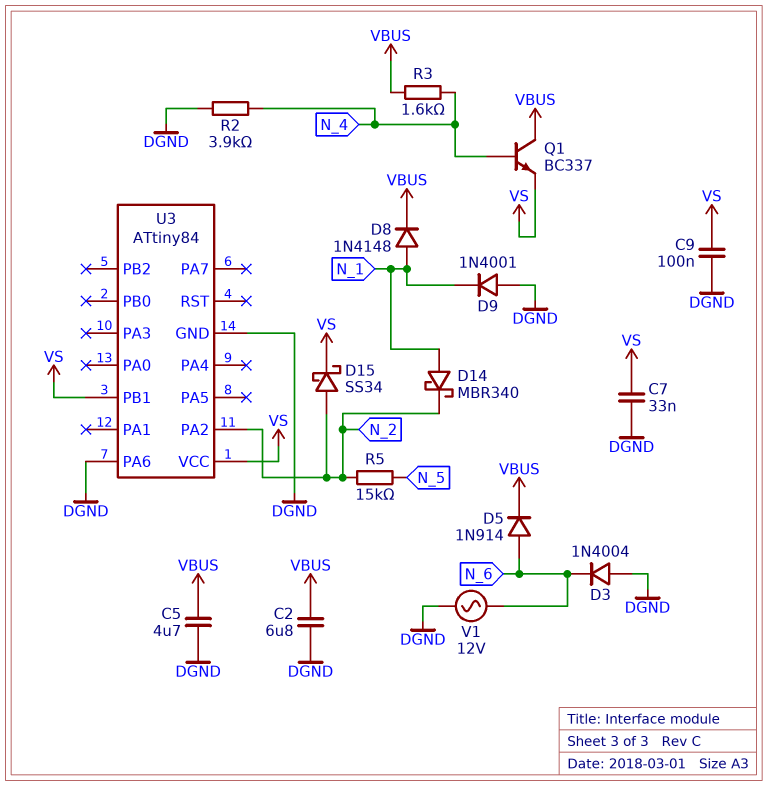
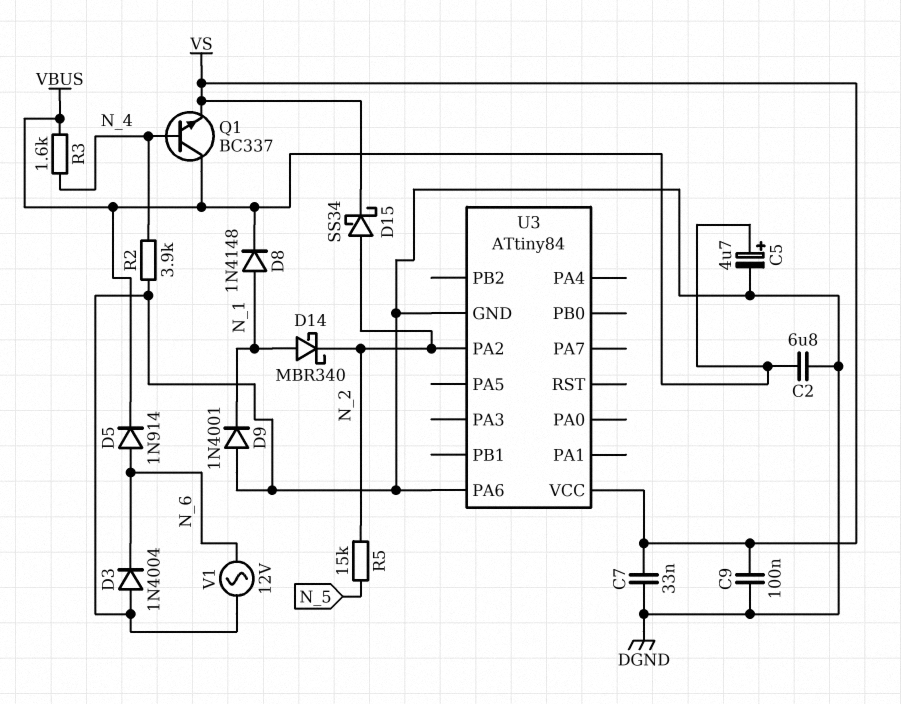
C5: 4.7uF (DGND, VBUS) -> 4.7uF (plus VBUS, minus DGND)
U3 pin PB1: VS -> none

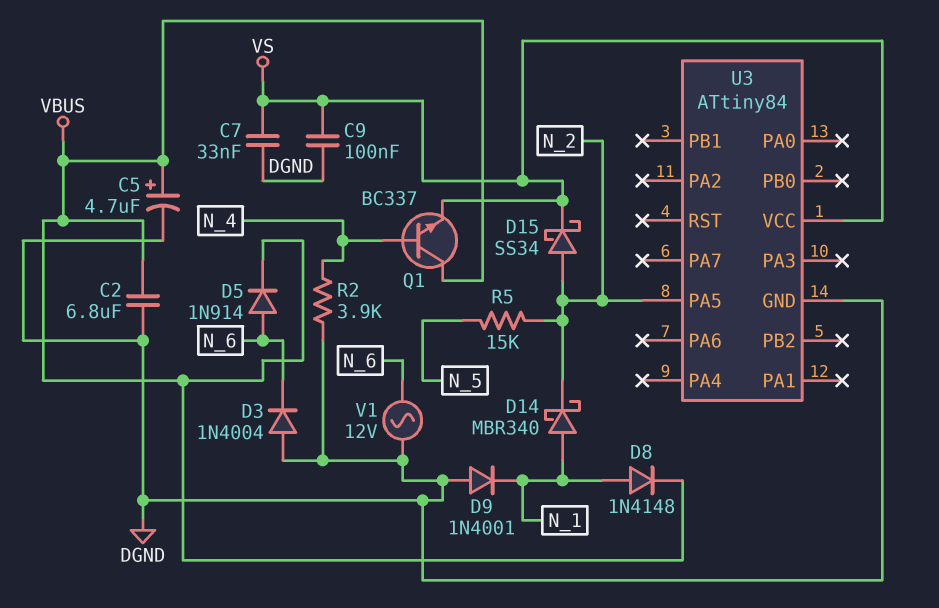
R3: 1.6k (N_4, VBUS) -> none
U3 pin PA2: N_2 -> none
U3 pin PA5: none -> N_2
U3 pin PA6: DGND -> none

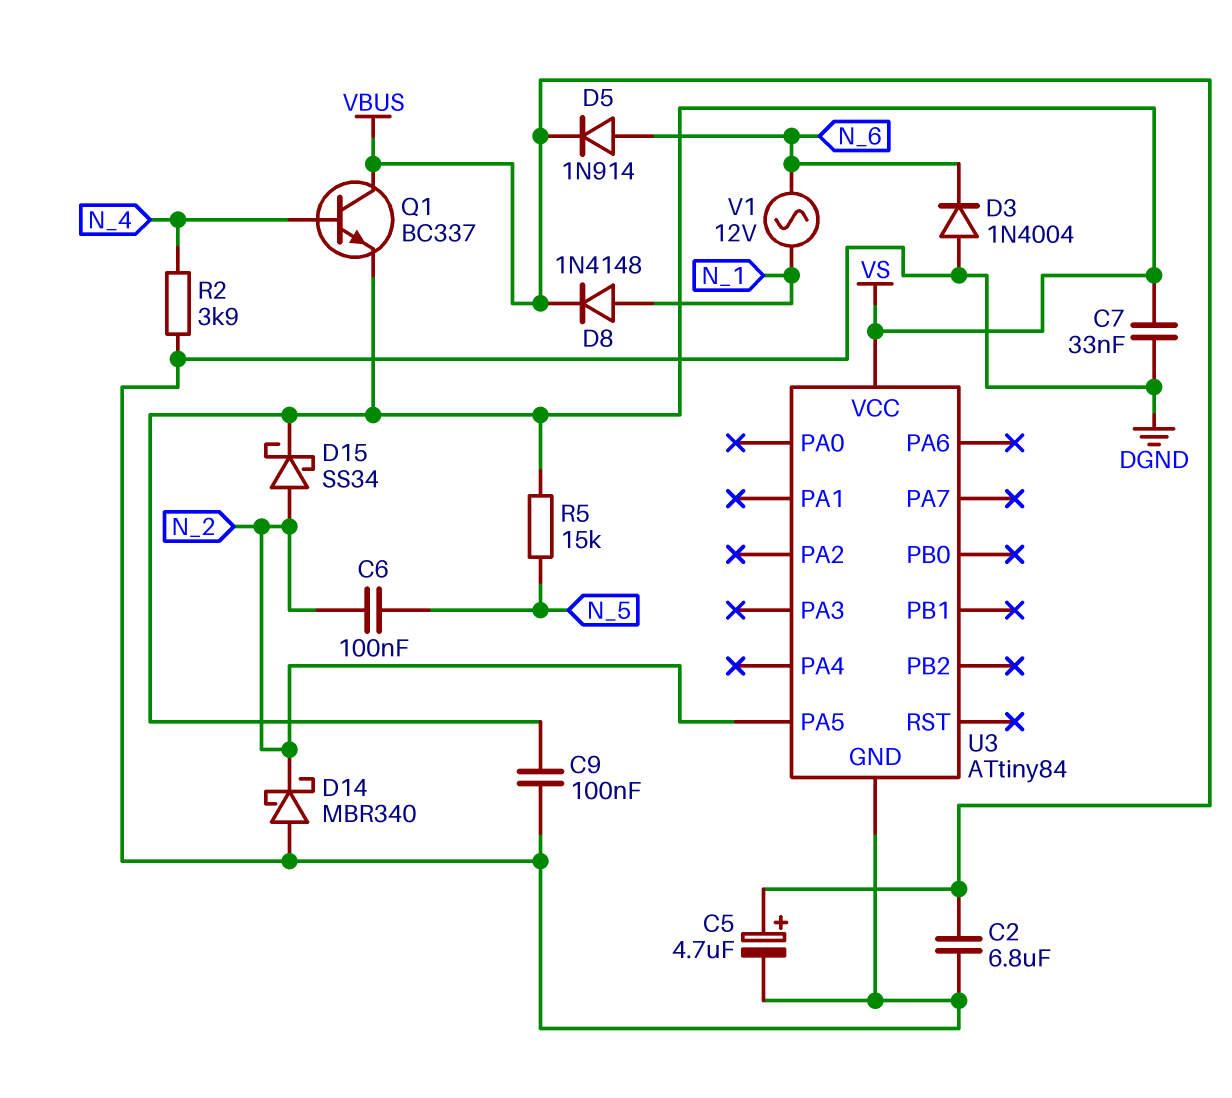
C6: none -> 100nF (N_2, N_5)
D9: diode 1N4001 (A DGND, K N_1) -> none
D14: schottky MBR340 (A N_1, K N_2) -> schottky MBR340 (A DGND, K N_2)
R5: 15k (N_2, N_5) -> 15k (N_5, VS)
V1: AC 12V (DGND, N_6) -> AC 12V (N_1, N_6)

